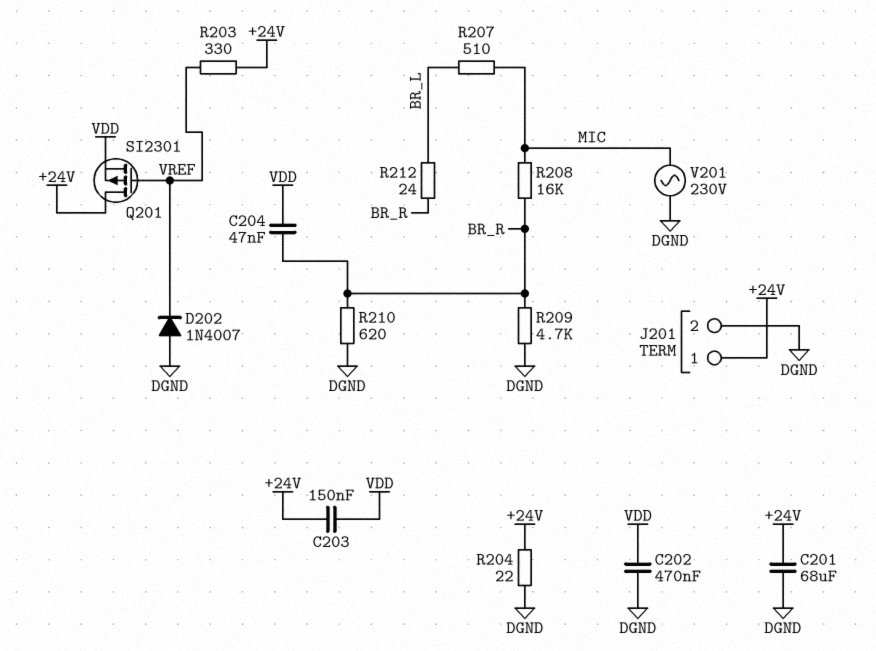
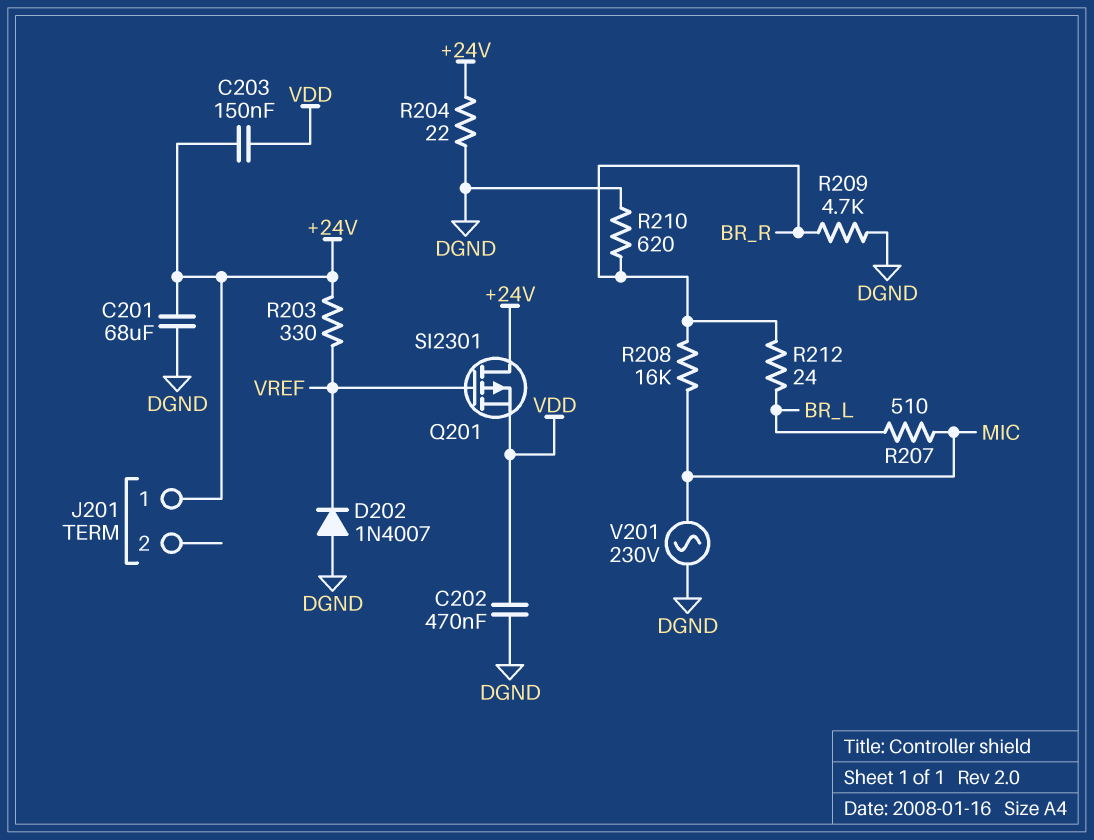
C204: 47nF (BR_R, VDD) -> none
J201 pin 2: DGND -> none

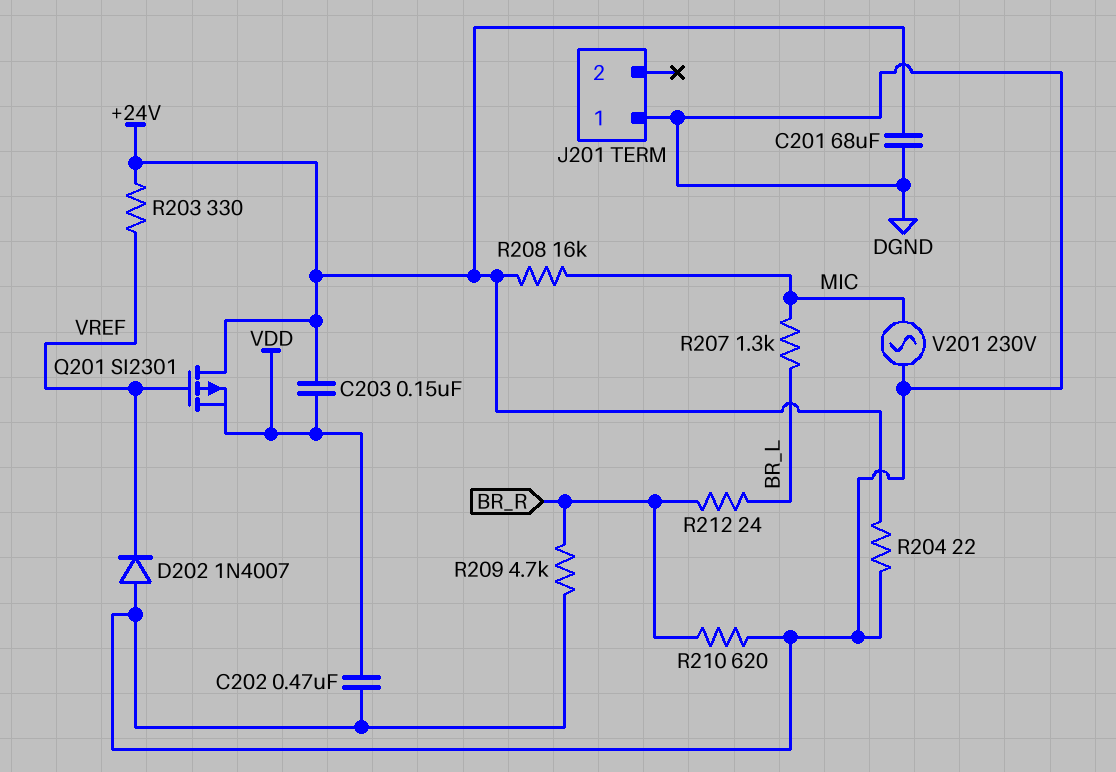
J201 pin 1: +24V -> DGND
R207: 510 (BR_L, MIC) -> 1.3k (BR_L, MIC)
R208: 16k (BR_R, MIC) -> 16k (+24V, MIC)

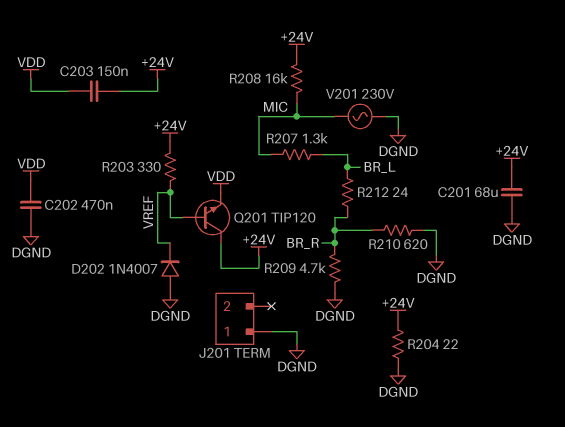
Q201: PMOS SI2301 (G VREF, D +24V, S VDD) -> NPN TIP120 (B VREF, C +24V, E VDD)

